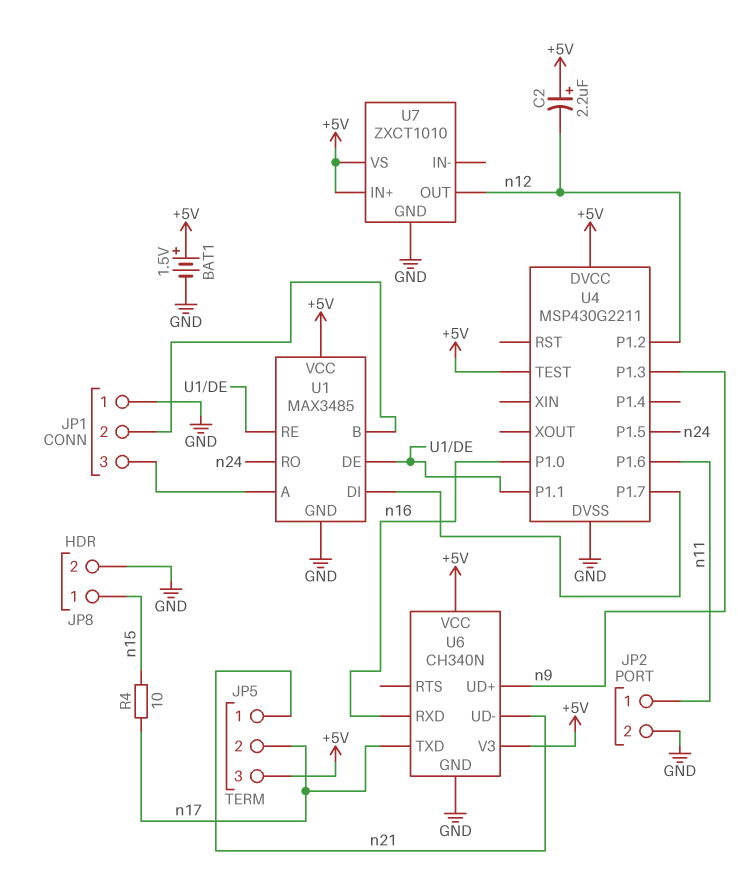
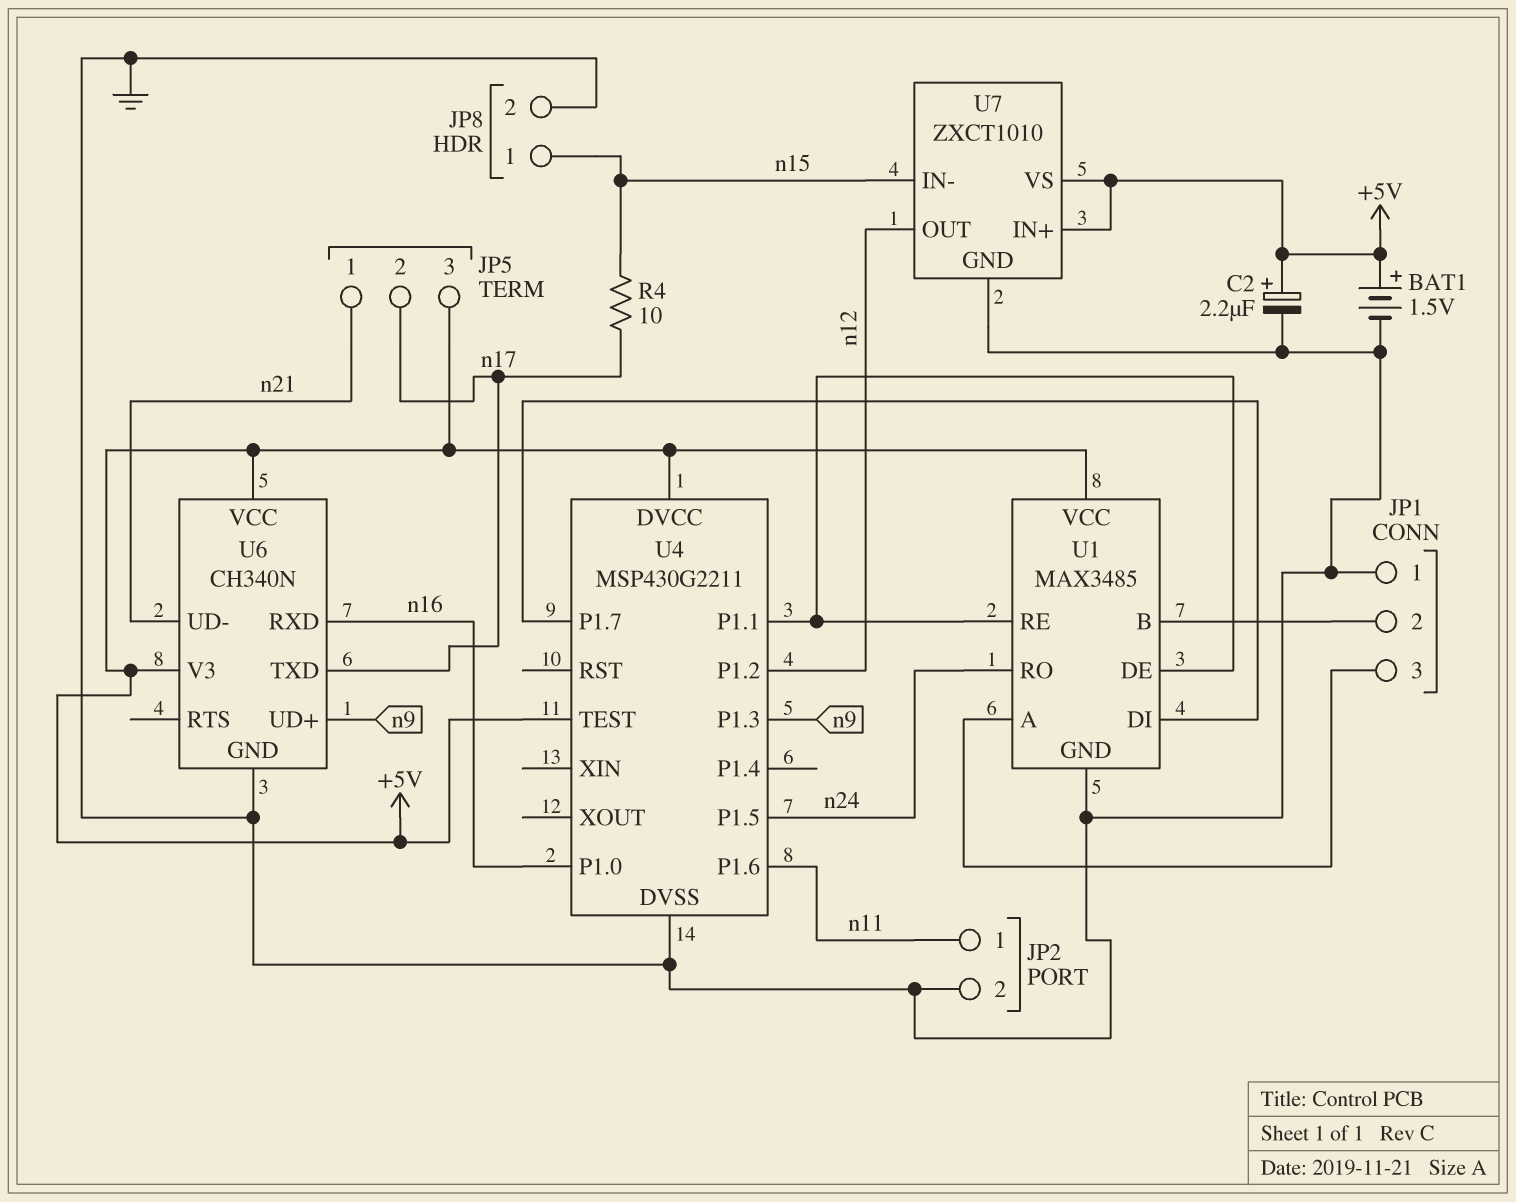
C2: 2.2uF (plus +5V, minus n12) -> 2.2uF (plus +5V, minus GND)
U7 pin IN-: none -> n15

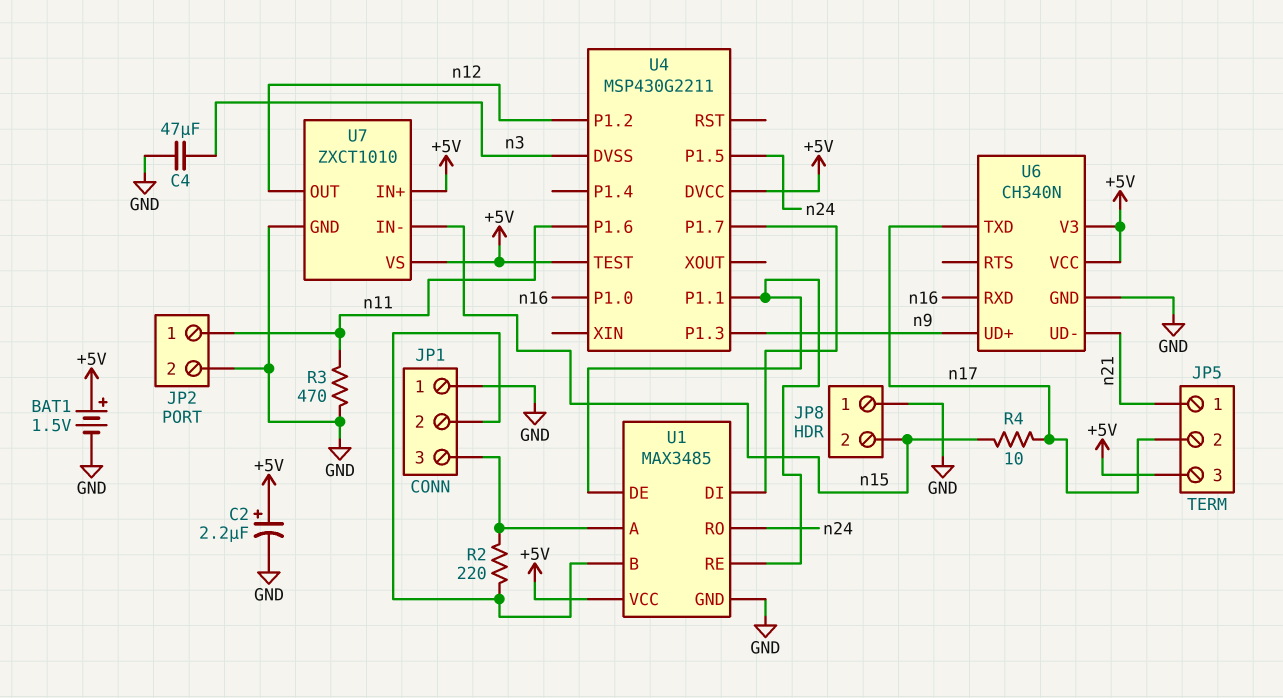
C4: none -> 47uF (GND, n3)
JP8 pin 1: n15 -> GND
JP8 pin 2: GND -> n15
R2: none -> 220 (JP1/2, JP1/3)
R3: none -> 470 (GND, n11)
U4 pin DVSS: GND -> n3

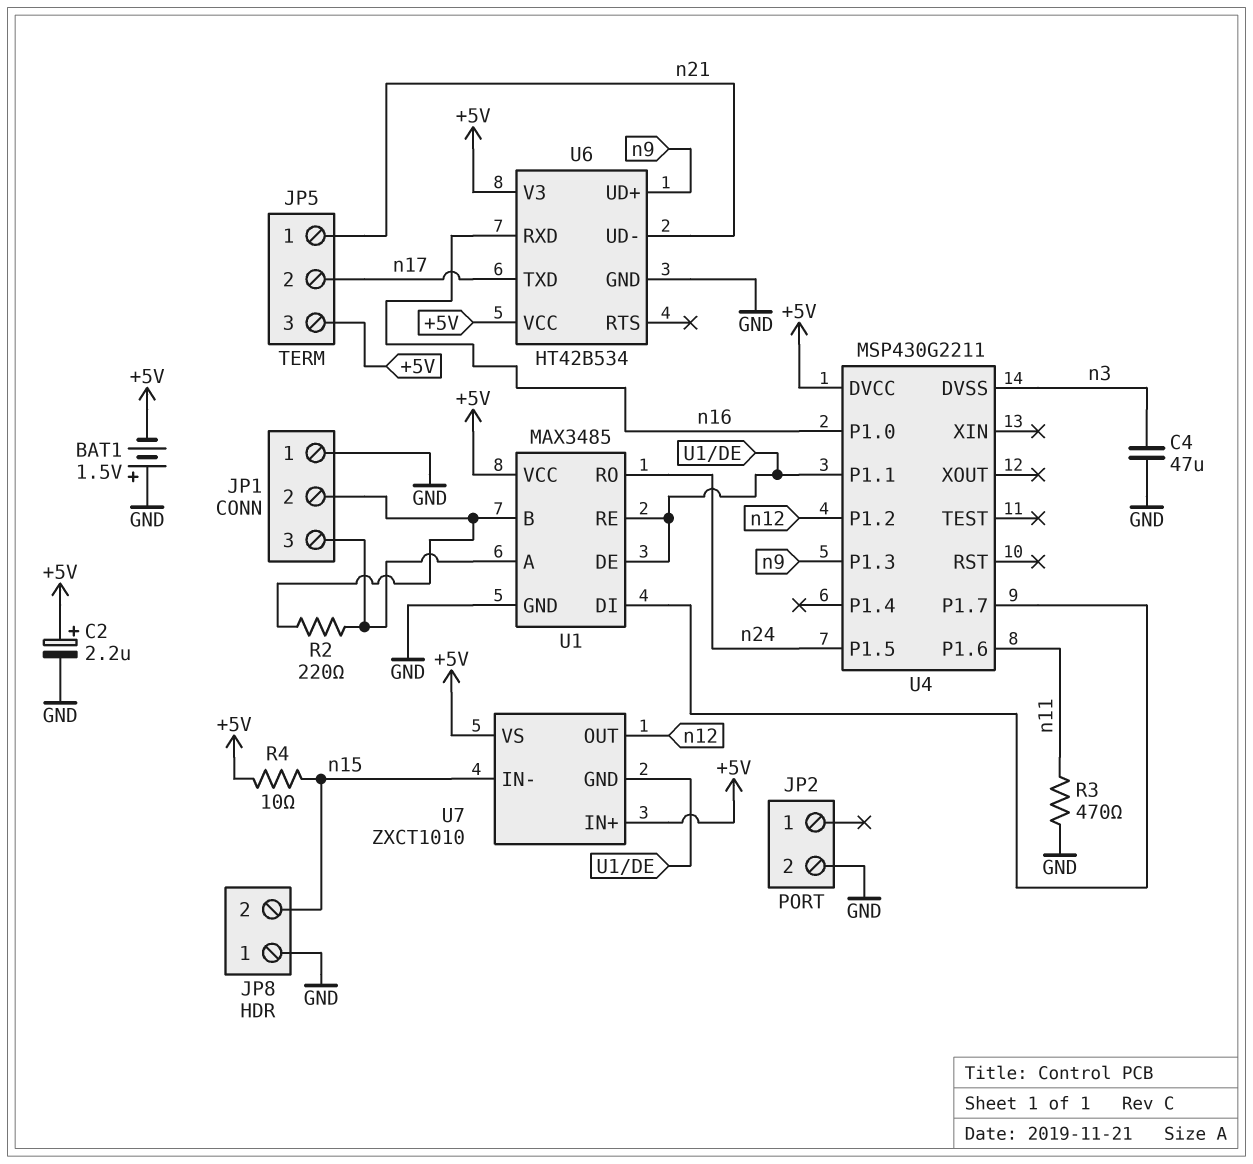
BAT1: 1.5V (plus +5V, minus GND) -> 1.5V (plus GND, minus +5V)
JP2 pin 1: n11 -> none
R4: 10 (n15, n17) -> 10 (+5V, n15)
U4 pin TEST: +5V -> none
U6: CH340N -> HT42B534
U7 pin GND: GND -> U1/DE

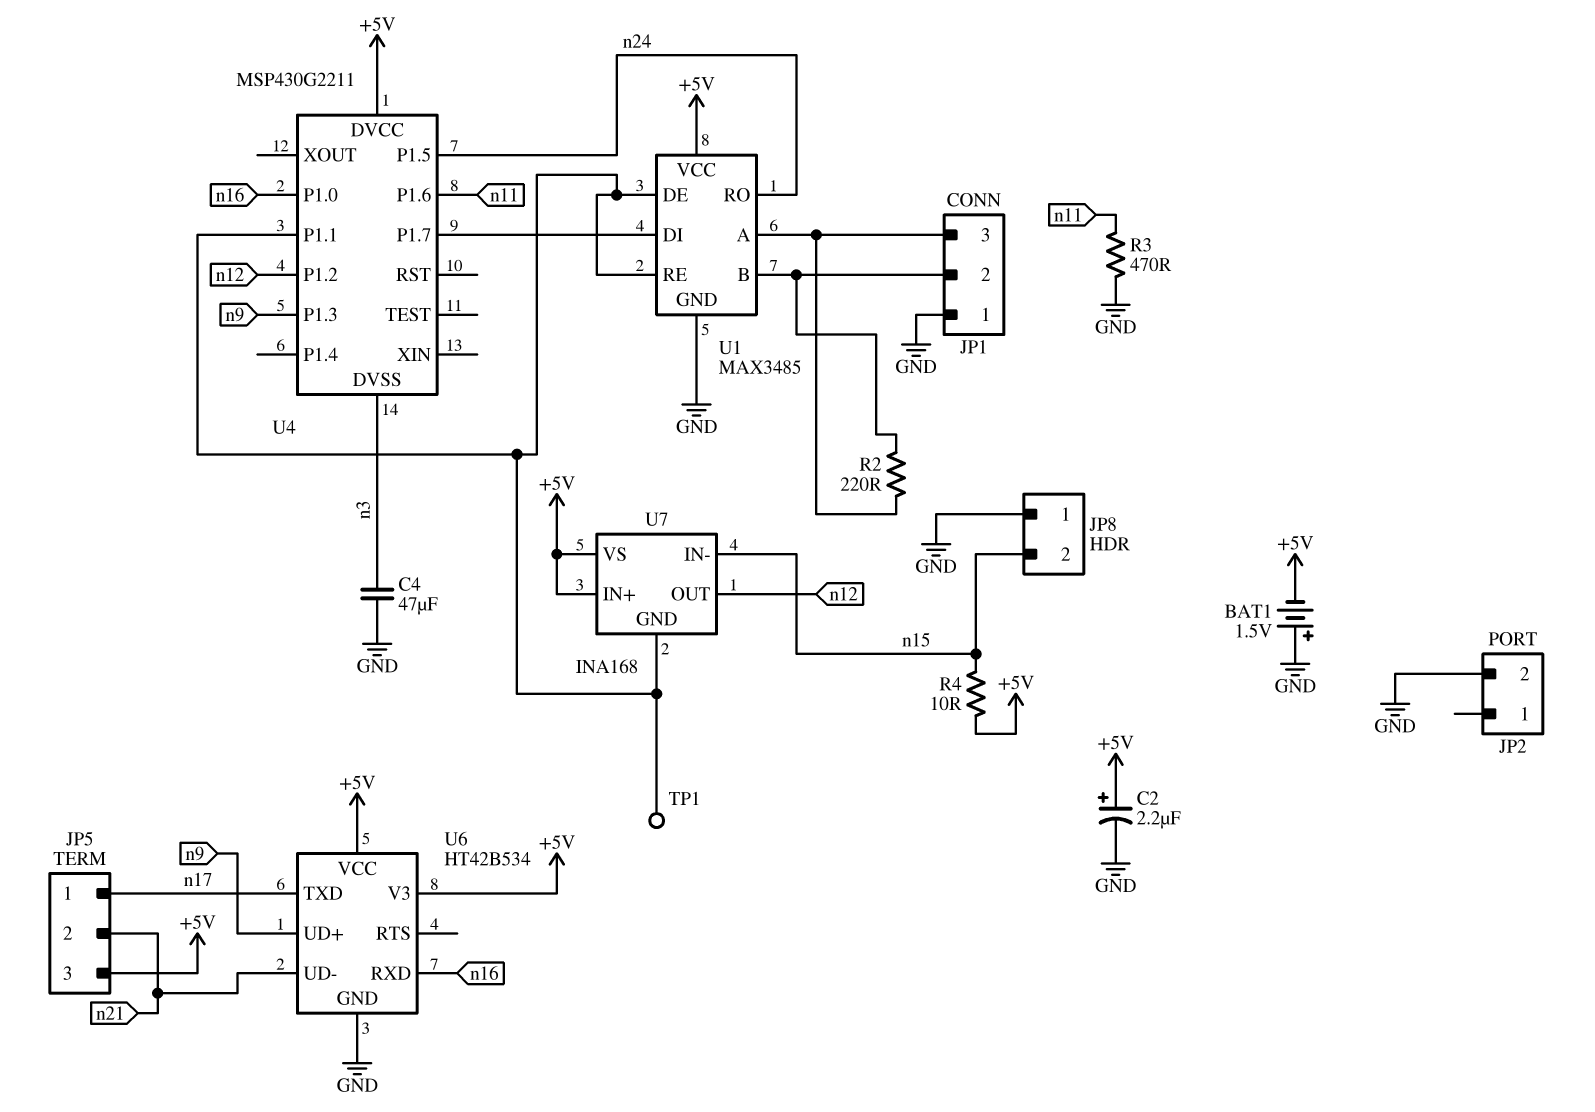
JP5 pin 1: n21 -> n17
JP5 pin 2: n17 -> n21
TP1: none -> test point (U1/DE)
U7: ZXCT1010 -> INA168

